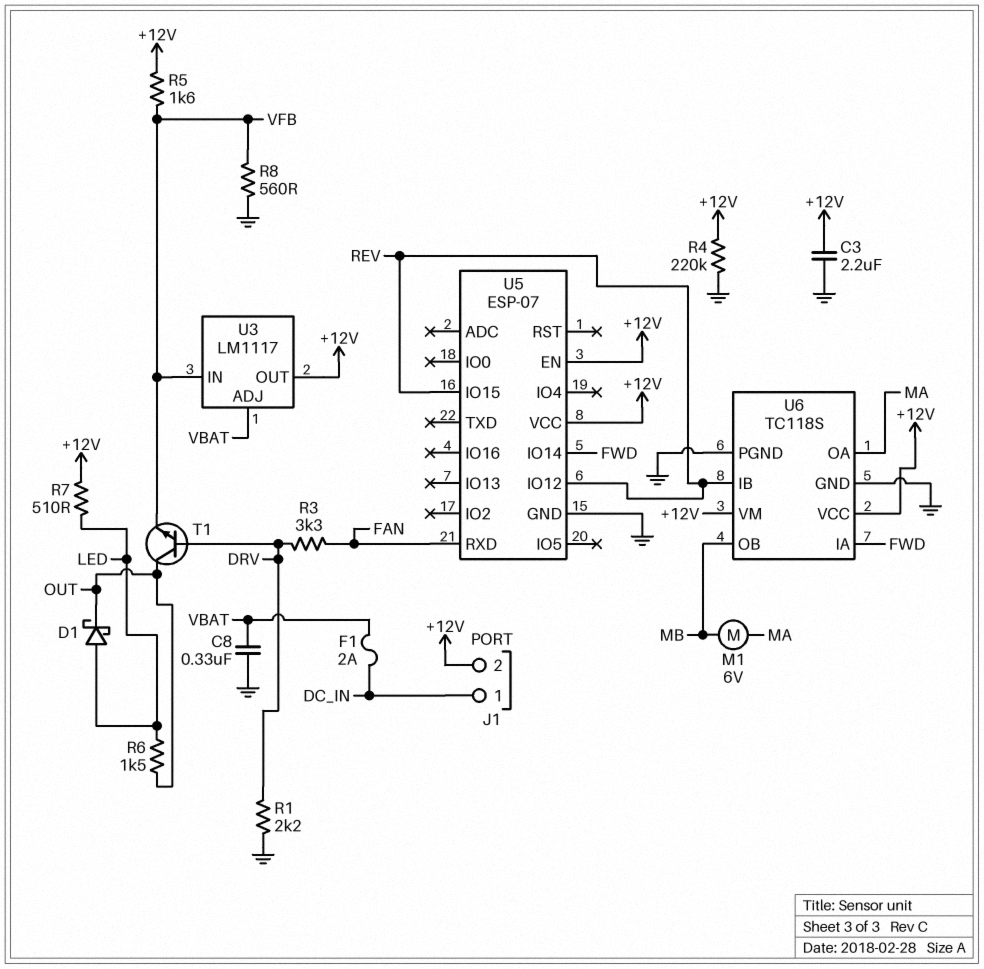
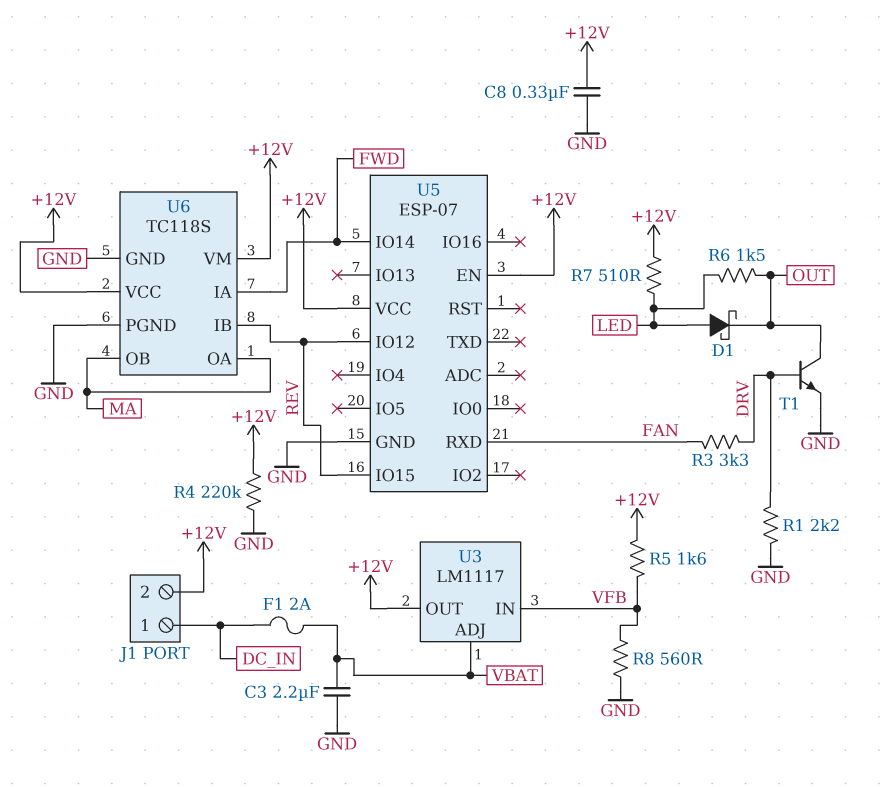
C3: 2.2uF (+12V, GND) -> 2.2uF (GND, VBAT)
C8: 330nF (GND, VBAT) -> 330nF (+12V, GND)
M1: motor 6V (MA, MB) -> none
T1: NPN (B DRV, C OUT, E VFB) -> NPN (B DRV, C OUT, E GND)
U6 pin OB: MB -> MA

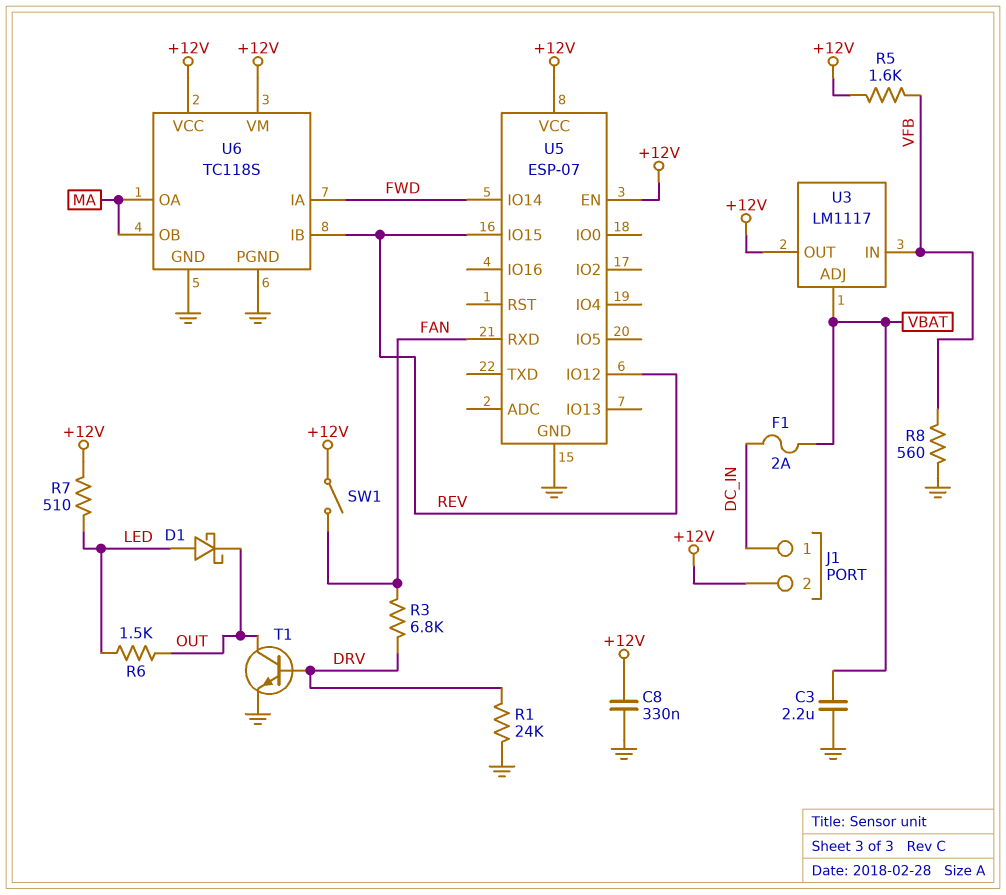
R1: 2.2k (DRV, GND) -> 24k (DRV, GND)
R3: 3.3k (DRV, FAN) -> 6.8k (DRV, FAN)
R4: 220k (+12V, GND) -> none
SW1: none -> switch (+12V, FAN)

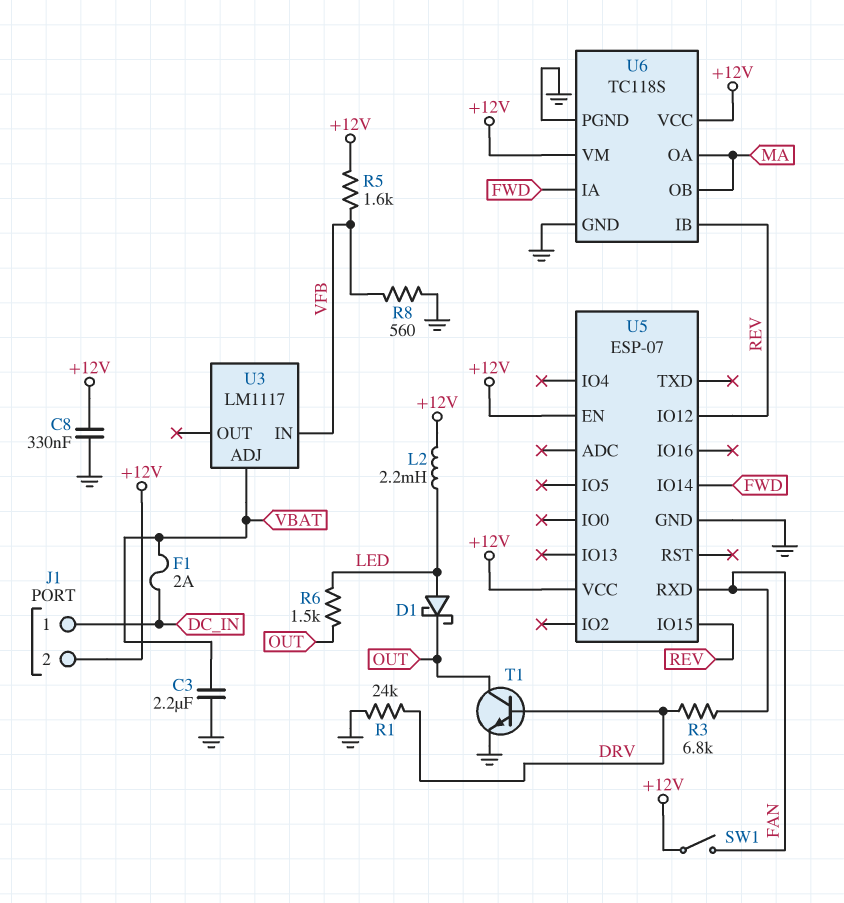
L2: none -> 2.2mH (+12V, LED)
R7: 510 (+12V, LED) -> none
U3 pin OUT: +12V -> none

